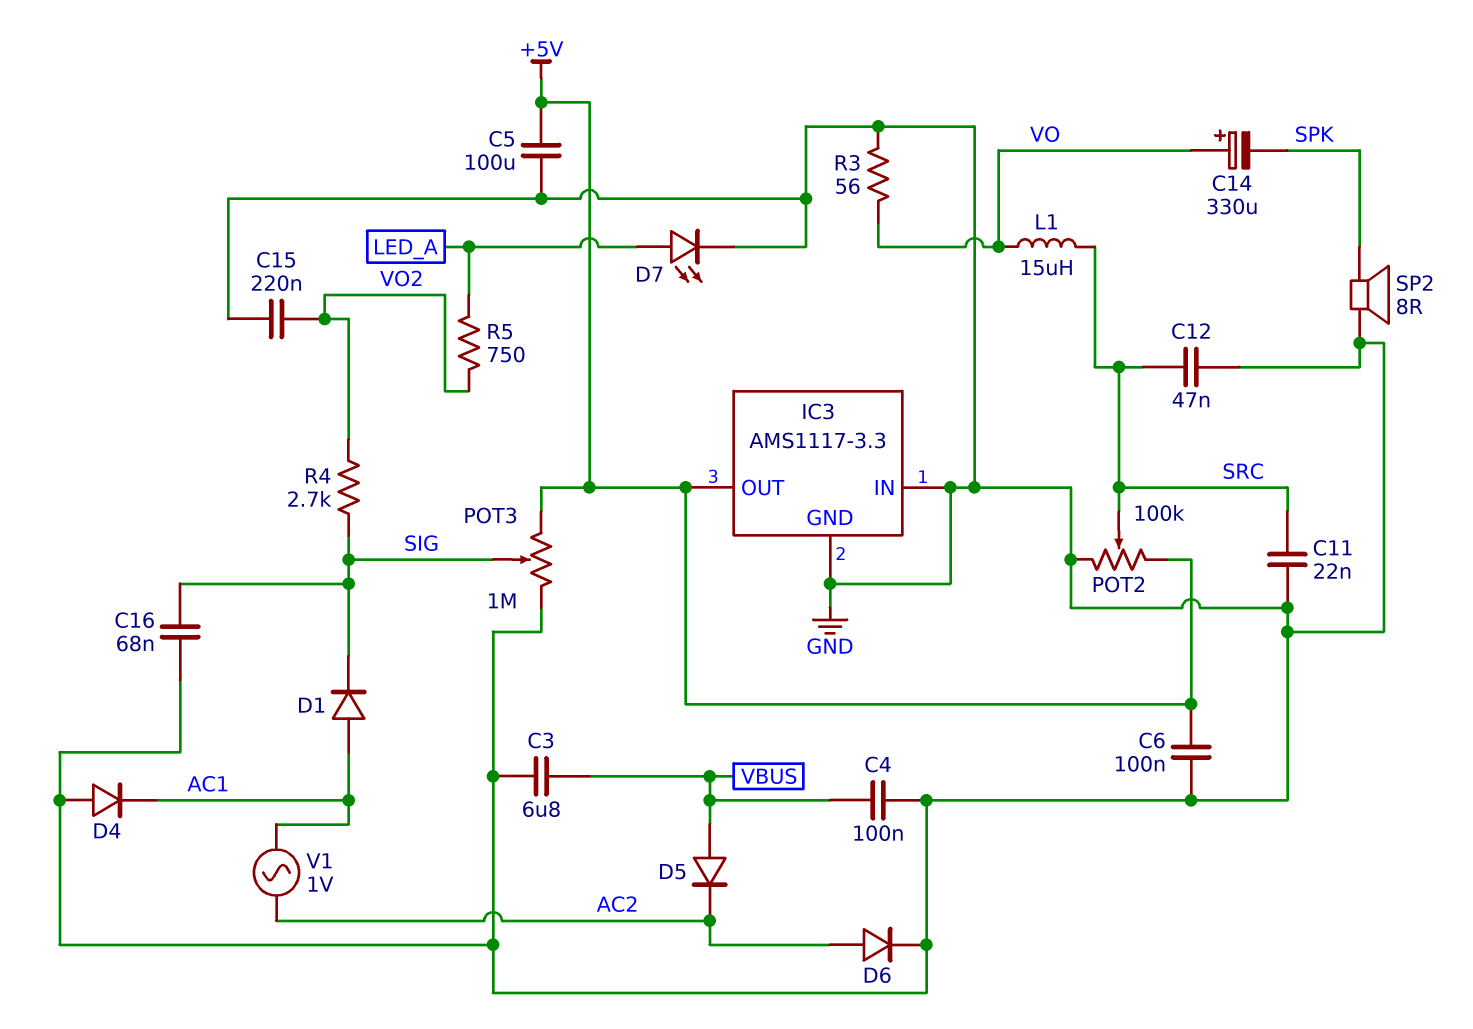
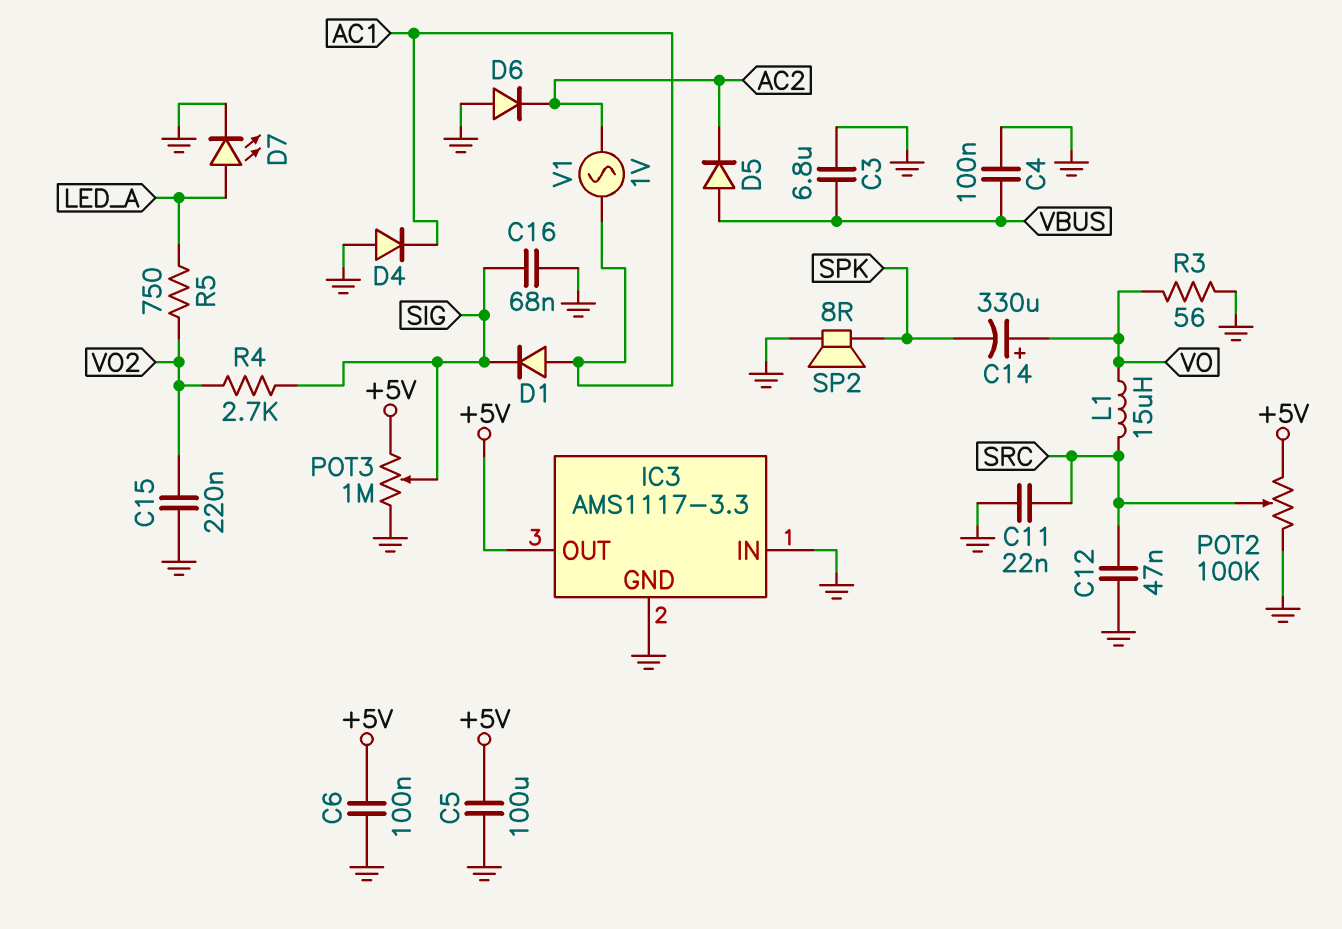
D6: diode (A AC2, K GND) -> diode (A GND, K AC2)

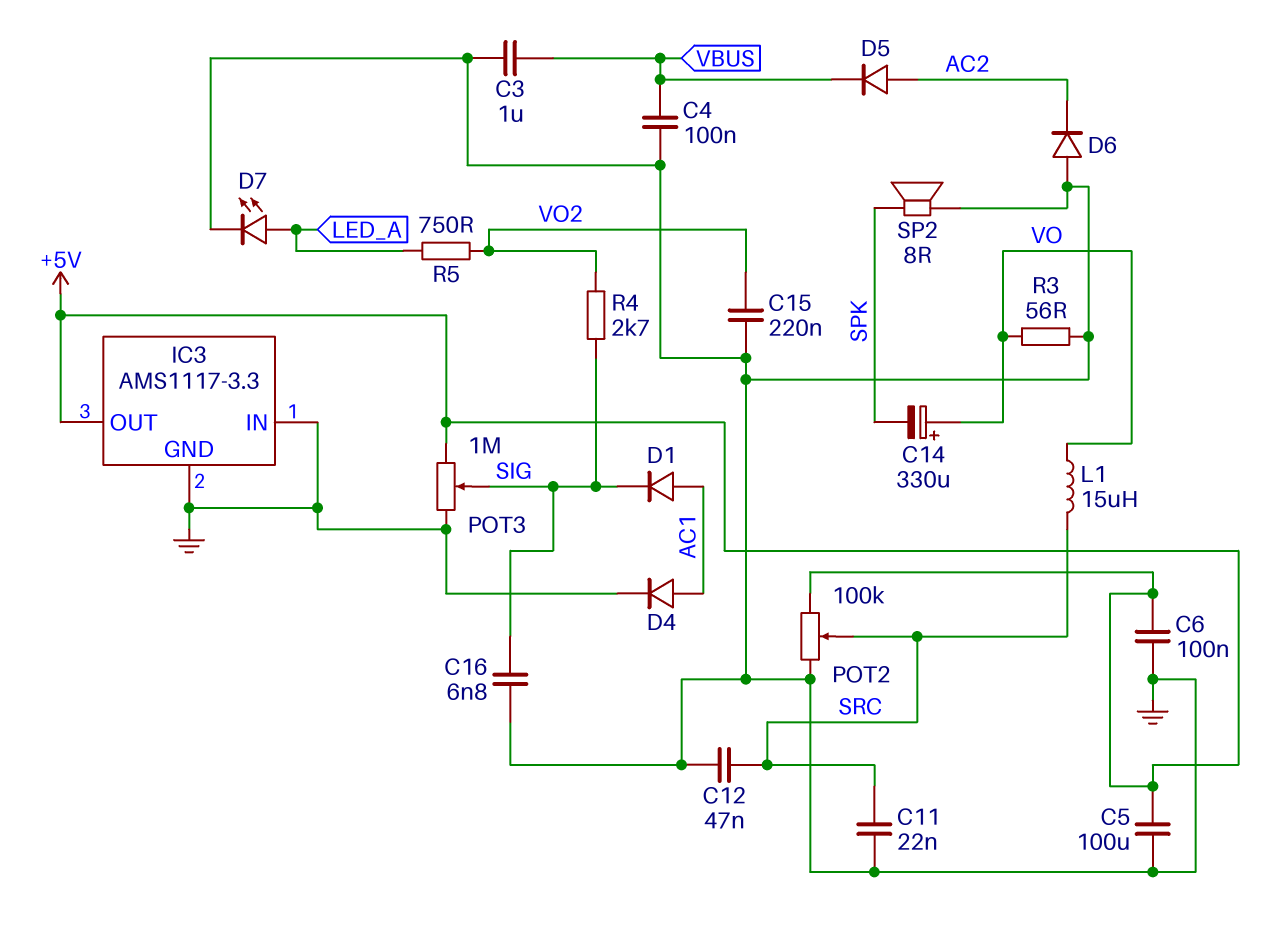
C3: 6.8uF (GND, VBUS) -> 1uF (GND, VBUS)
C16: 68nF (GND, SIG) -> 6.8nF (GND, SIG)
D4: diode (A GND, K AC1) -> diode (A AC1, K GND)
D5: diode (A VBUS, K AC2) -> diode (A AC2, K VBUS)
V1: AC 1V (AC1, AC2) -> none

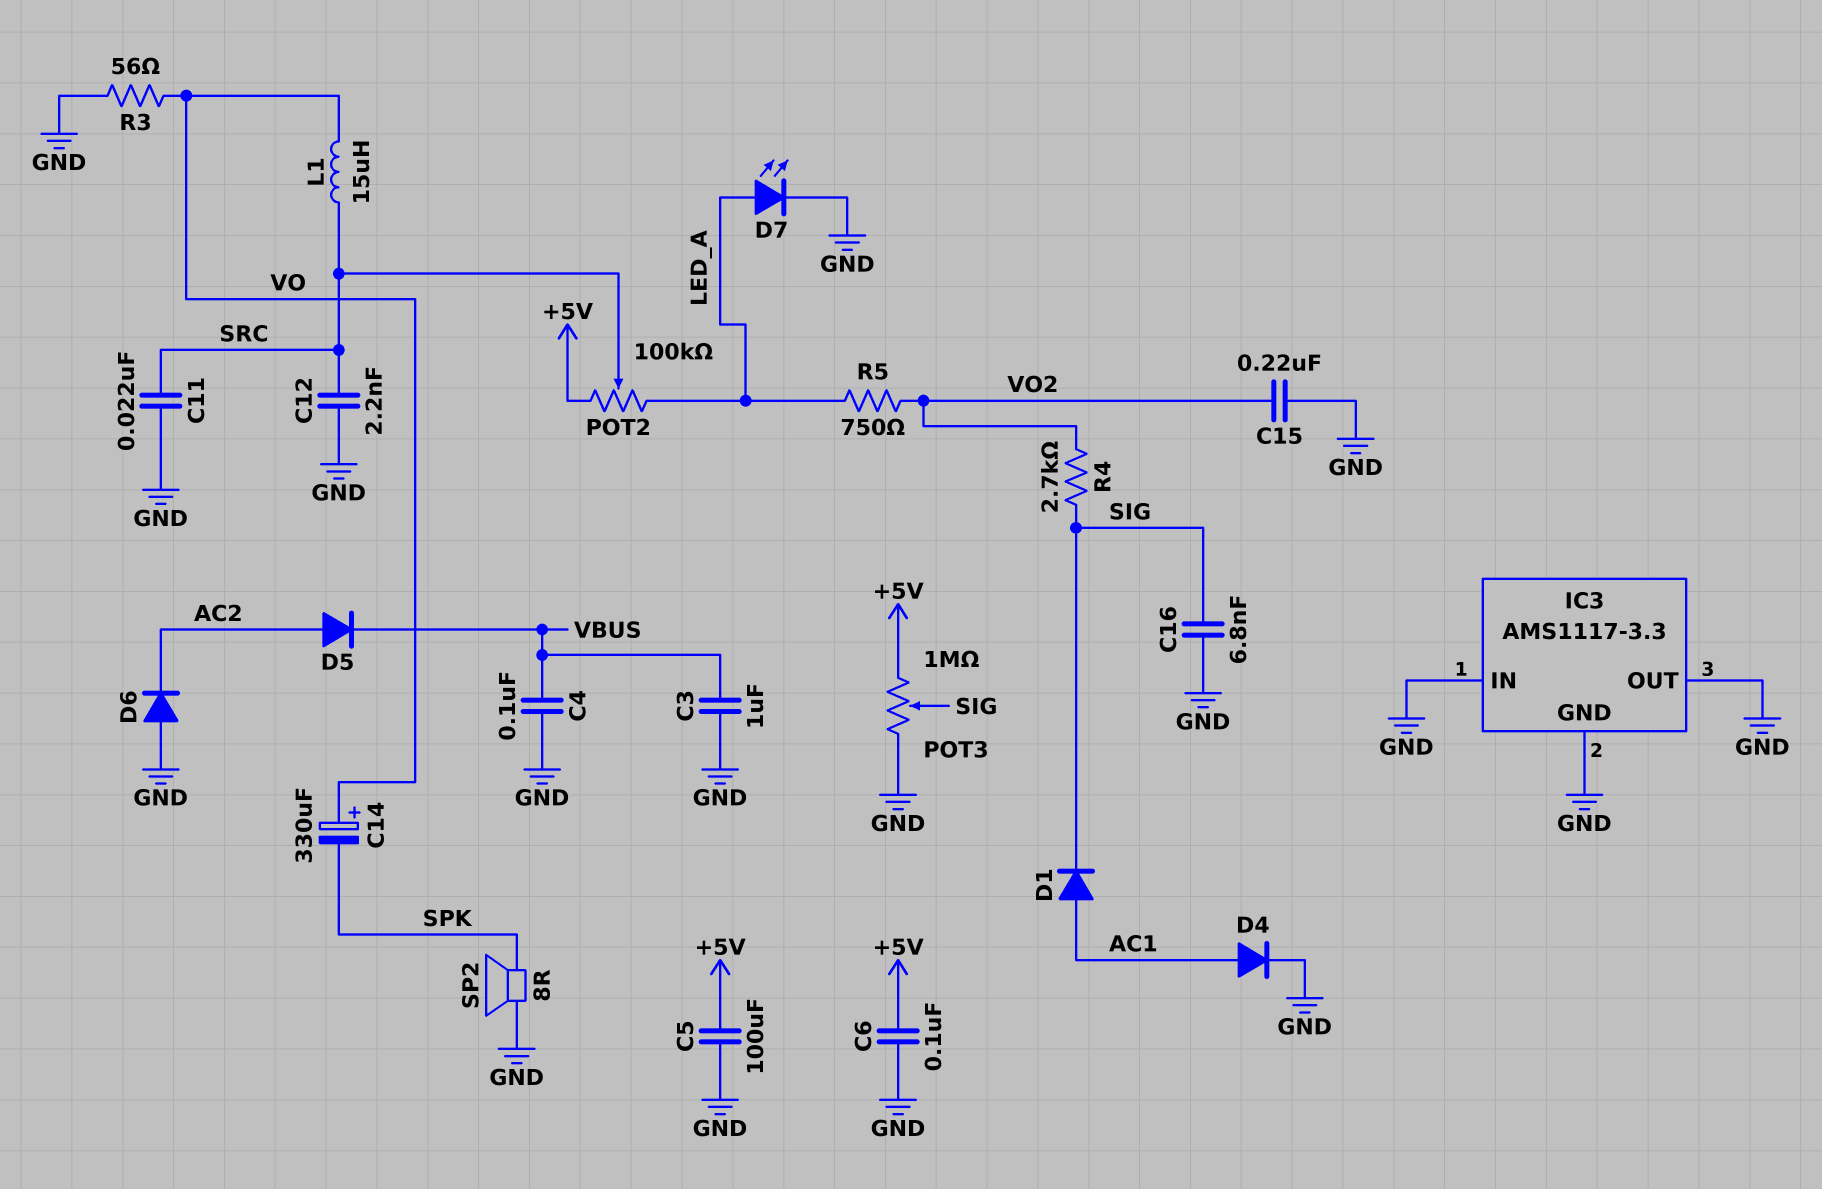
C12: 47nF (GND, SRC) -> 2.2nF (GND, SRC)
IC3 pin OUT: +5V -> GND
POT2: 100k (+5V, GND, wiper SRC) -> 100k (+5V, LED_A, wiper SRC)

